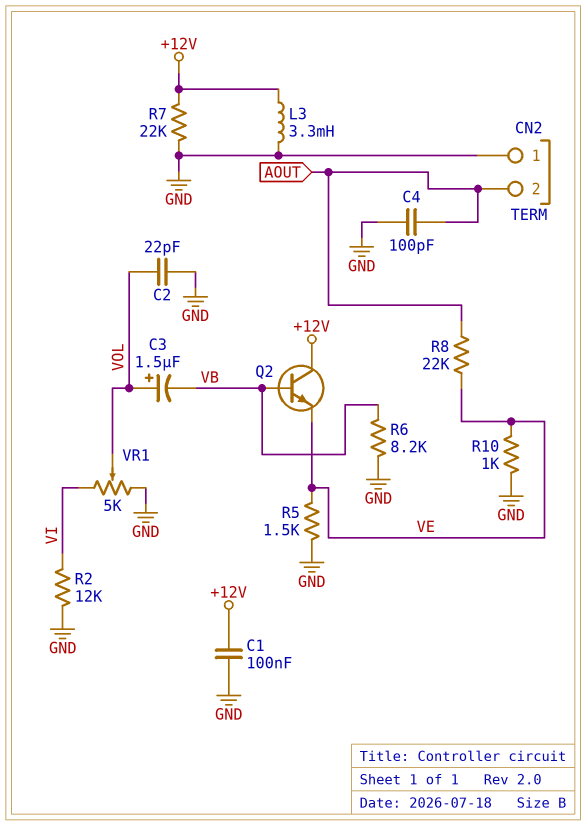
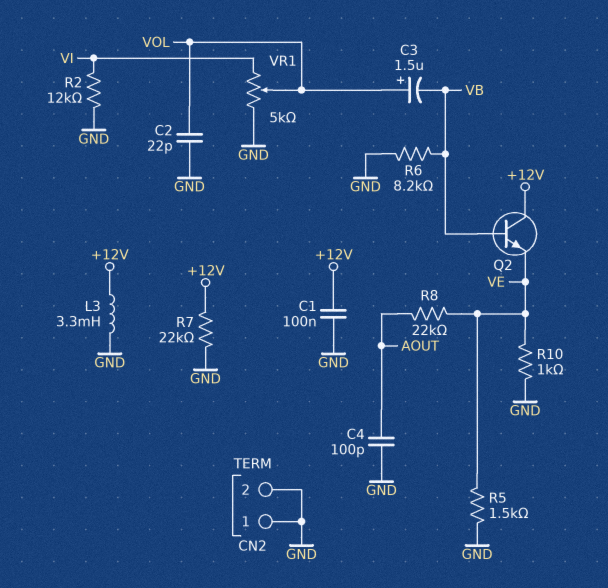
CN2 pin 2: AOUT -> GND

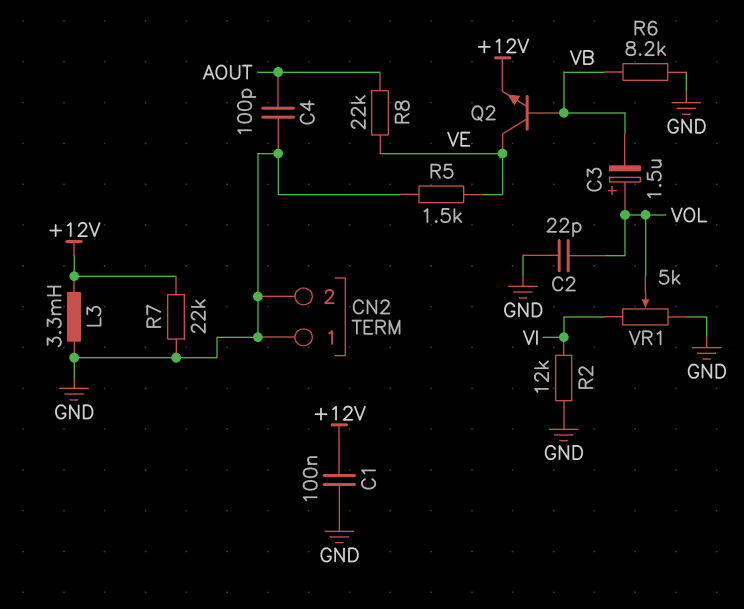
Q2: NPN (B VB, C +12V, E VE) -> NPN (B VB, C VE, E +12V)
R10: 1k (GND, VE) -> none

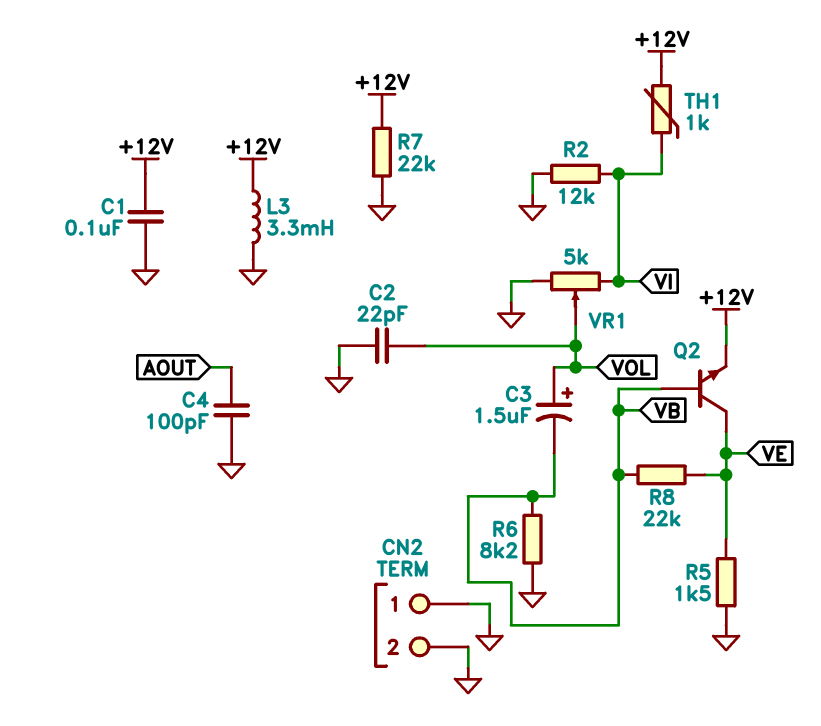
R8: 22k (AOUT, VE) -> 22k (VB, VE)
TH1: none -> 1k (+12V, VI)

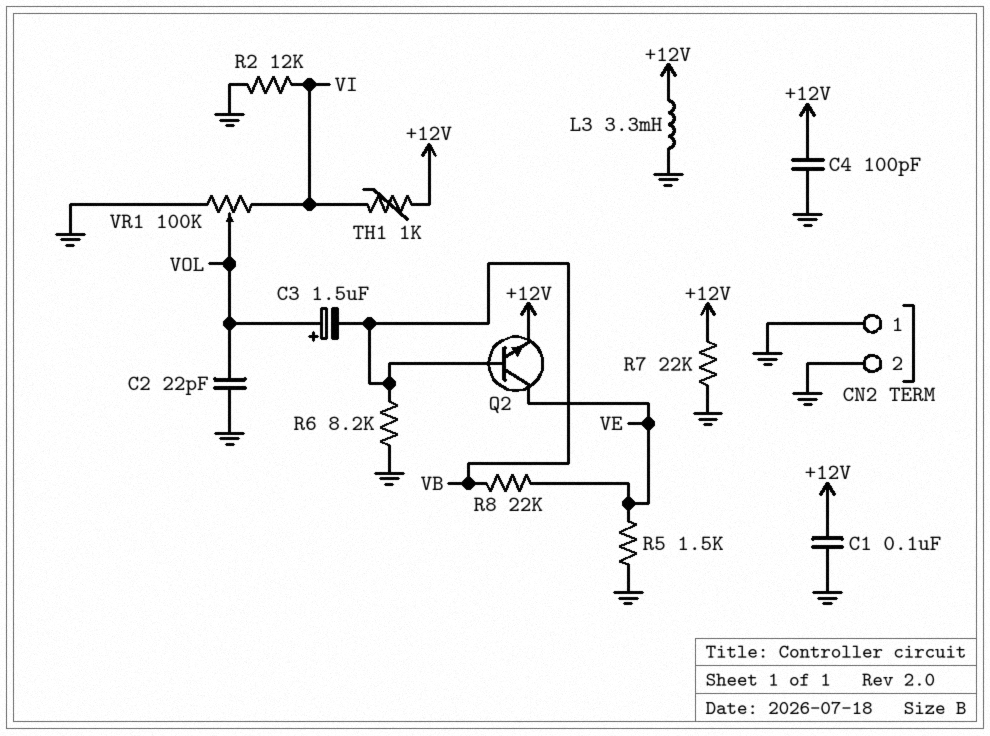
C4: 100pF (AOUT, GND) -> 100pF (+12V, GND)
VR1: 5k (GND, VI, wiper VOL) -> 100k (GND, VI, wiper VOL)

